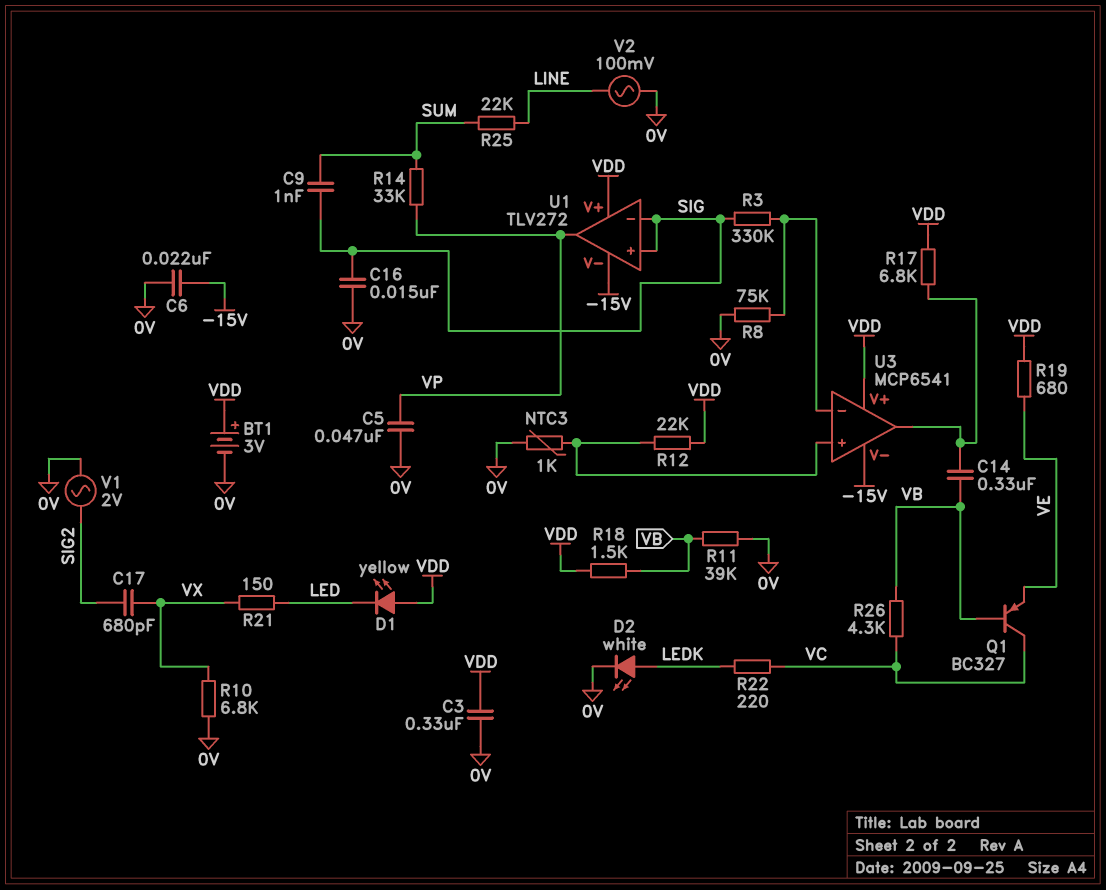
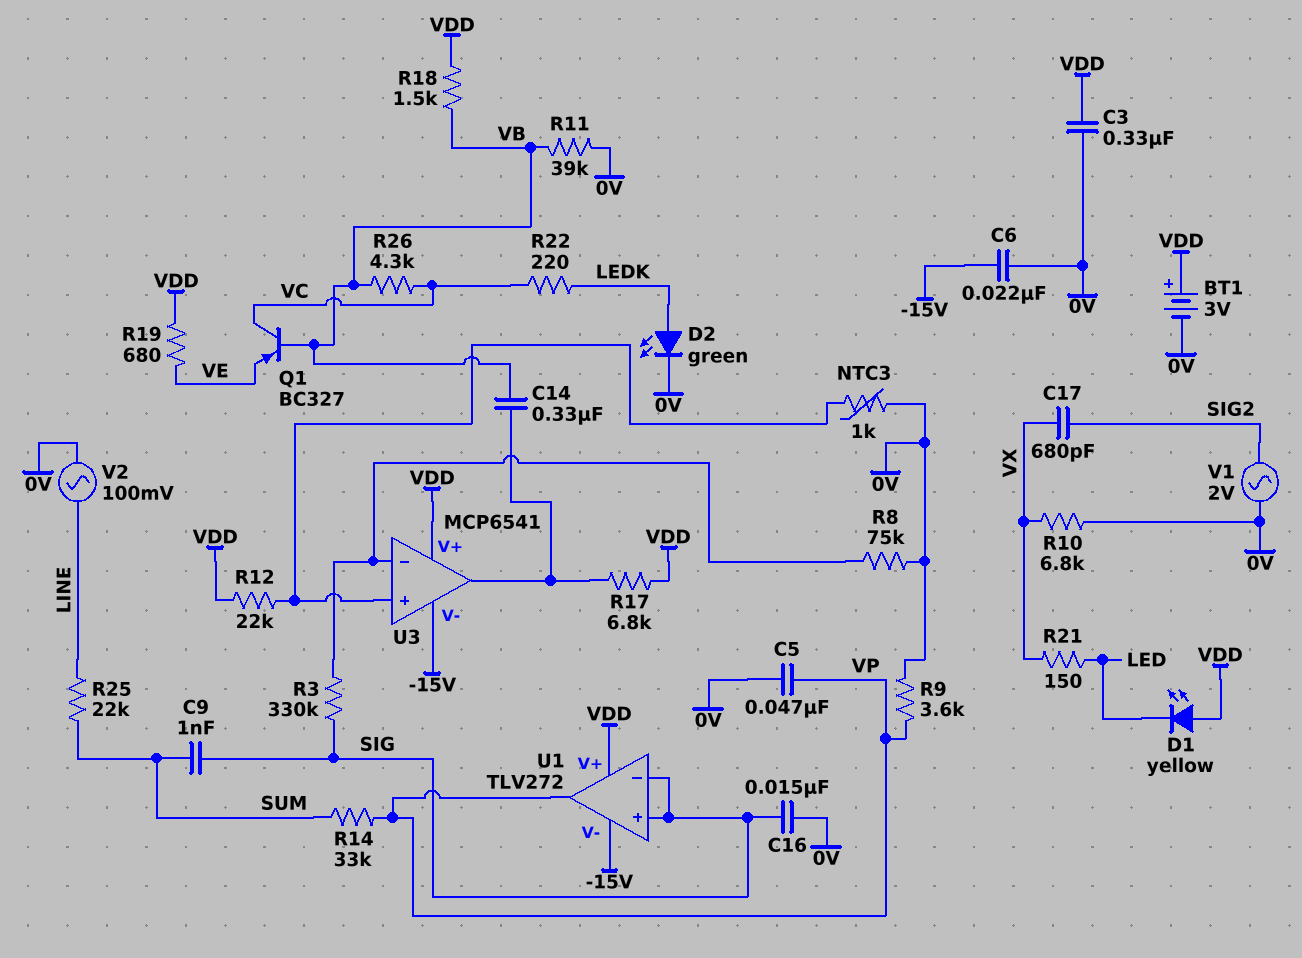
D2: LED white (A LEDK, K 0V) -> LED green (A LEDK, K 0V)
R9: none -> 3.6k (0V, VP)

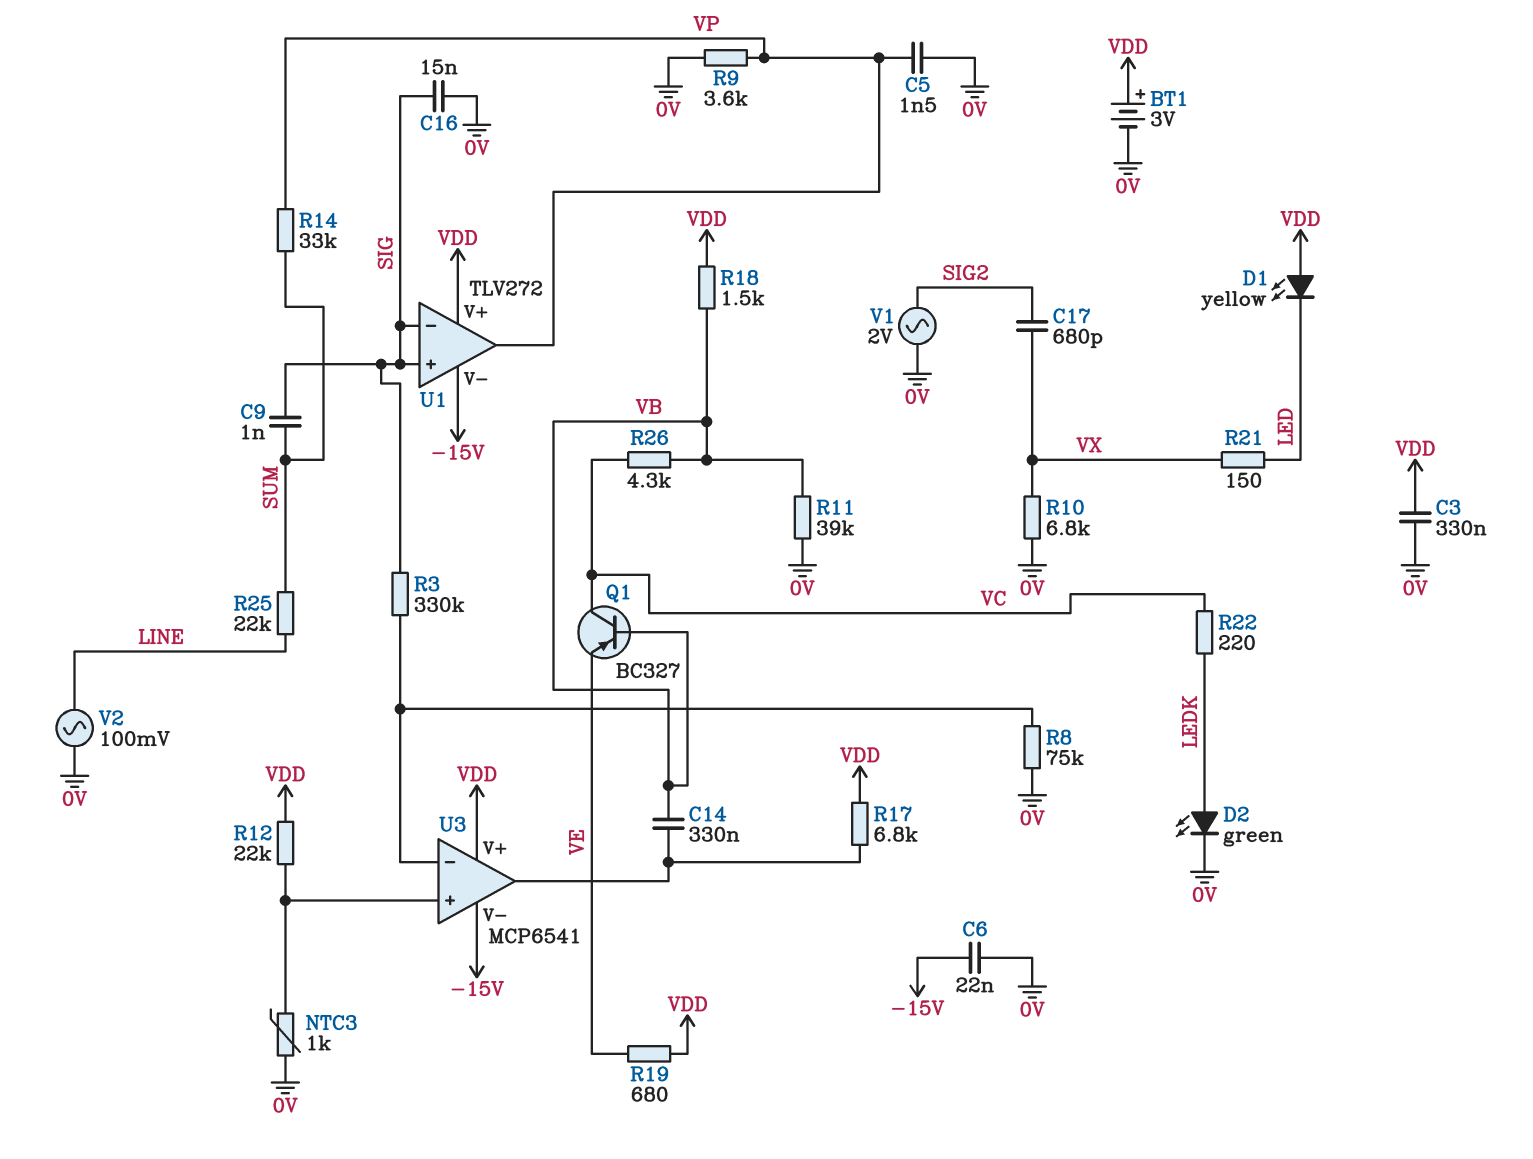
C5: 47nF (0V, VP) -> 1.5nF (0V, VP)

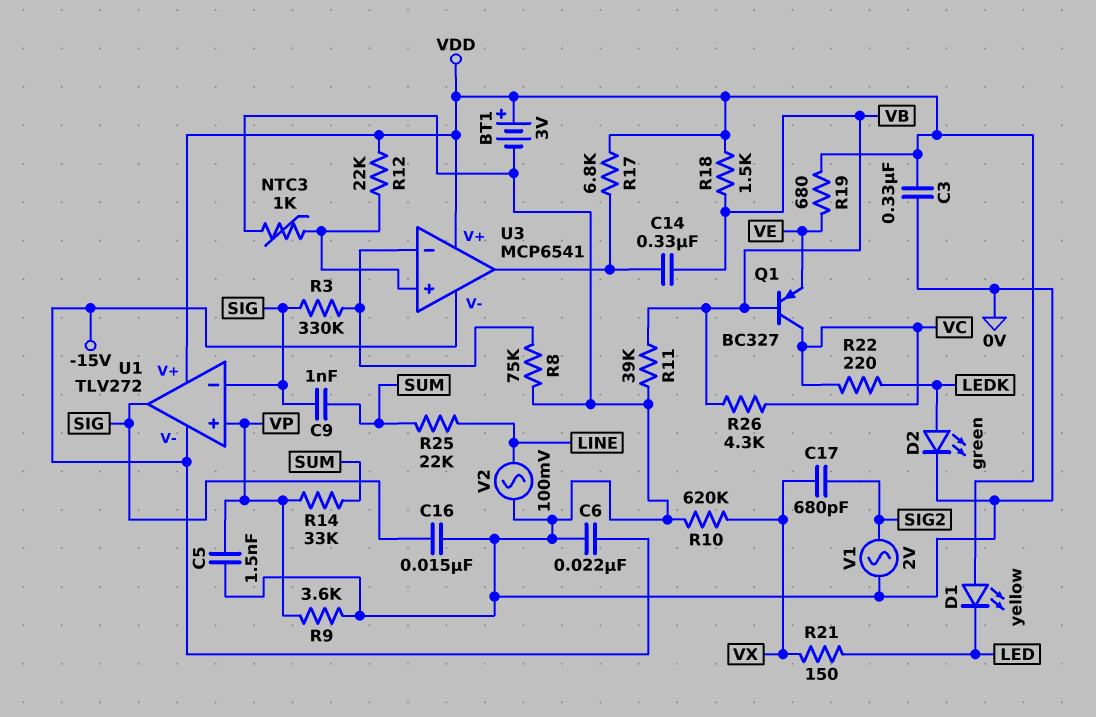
R10: 6.8k (0V, VX) -> 620k (0V, VX)
U1 pin in+: SIG -> VP
U1 pin out: VP -> SIG

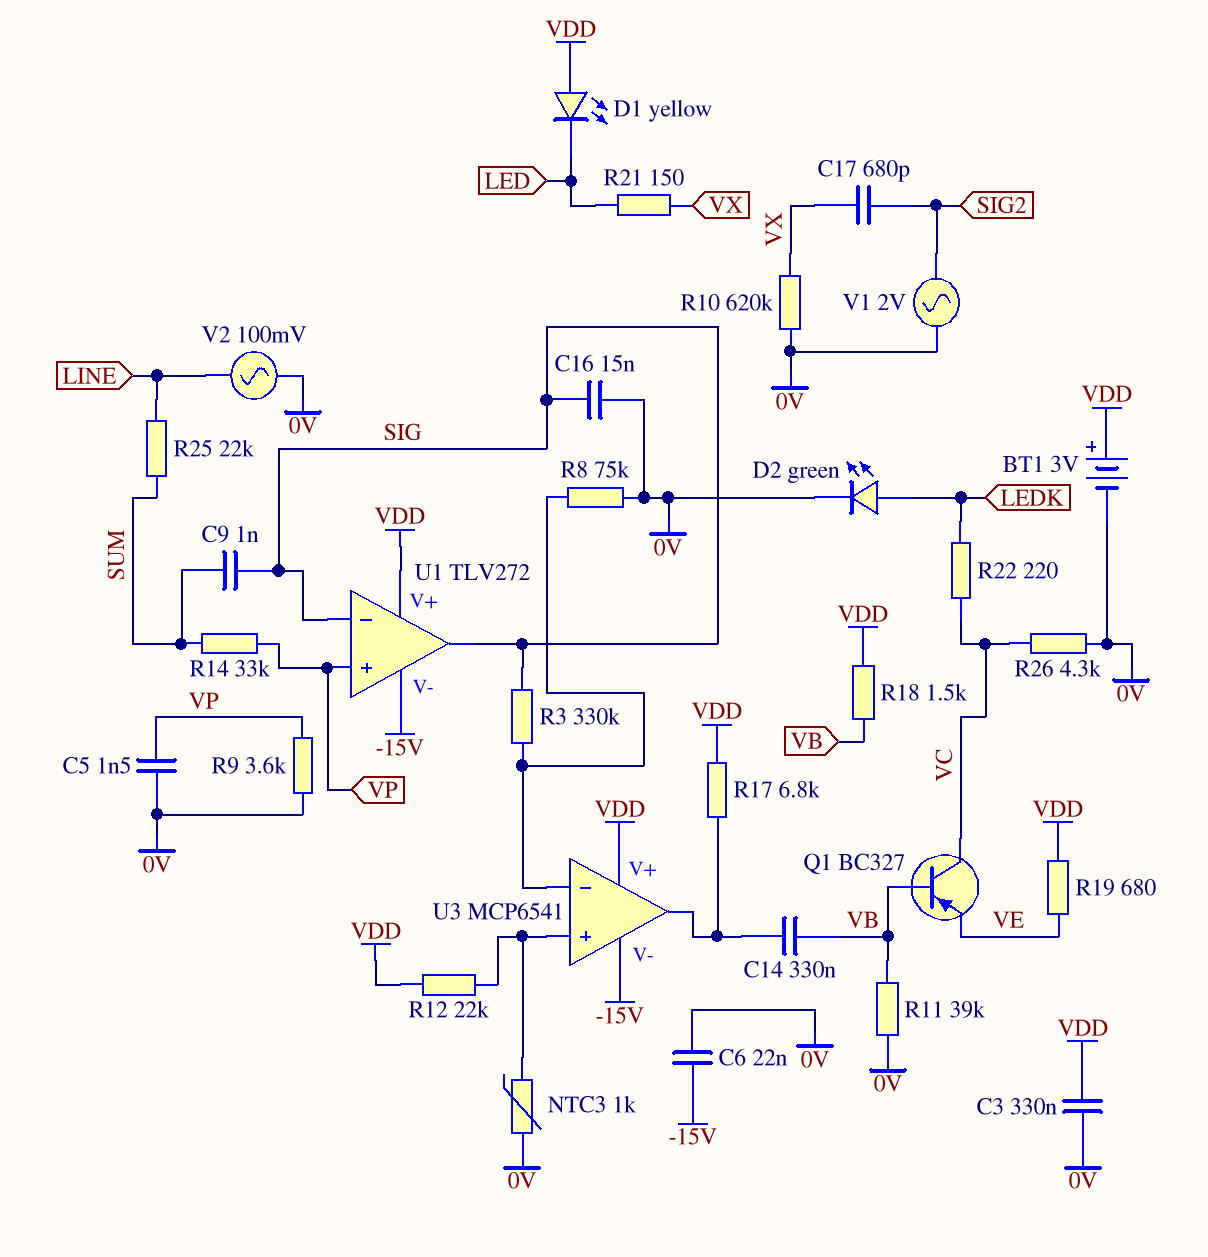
R26: 4.3k (VB, VC) -> 4.3k (0V, VC)

